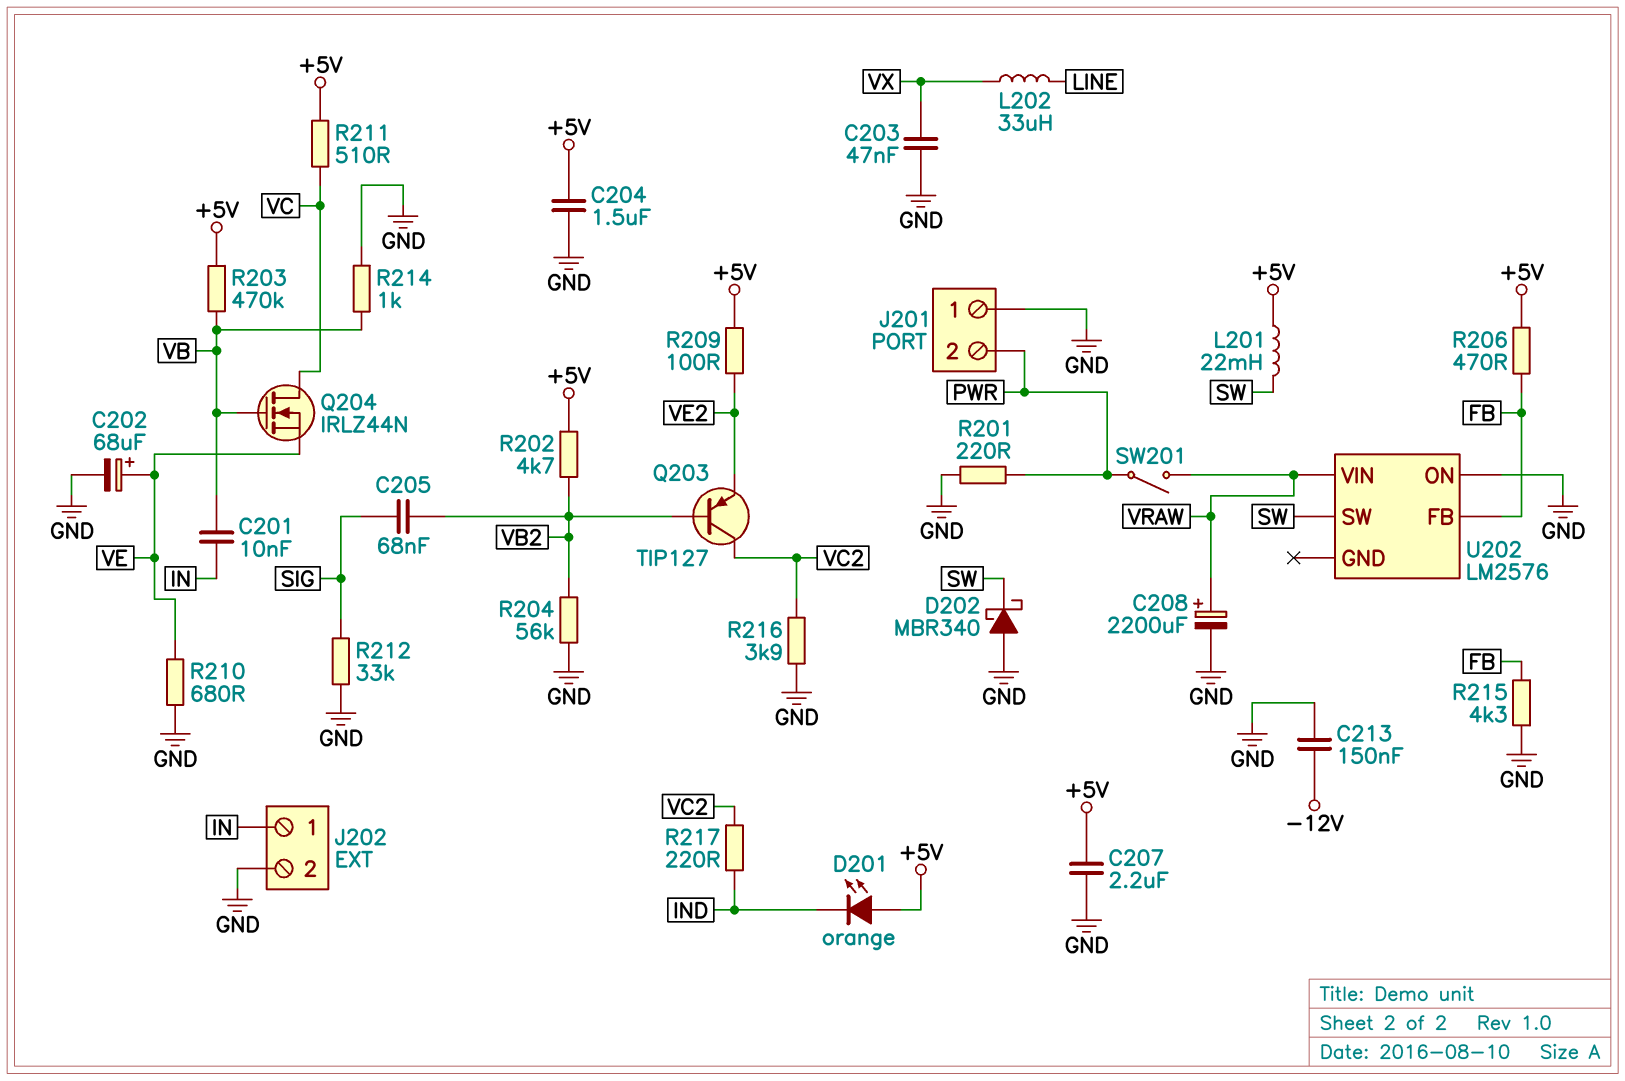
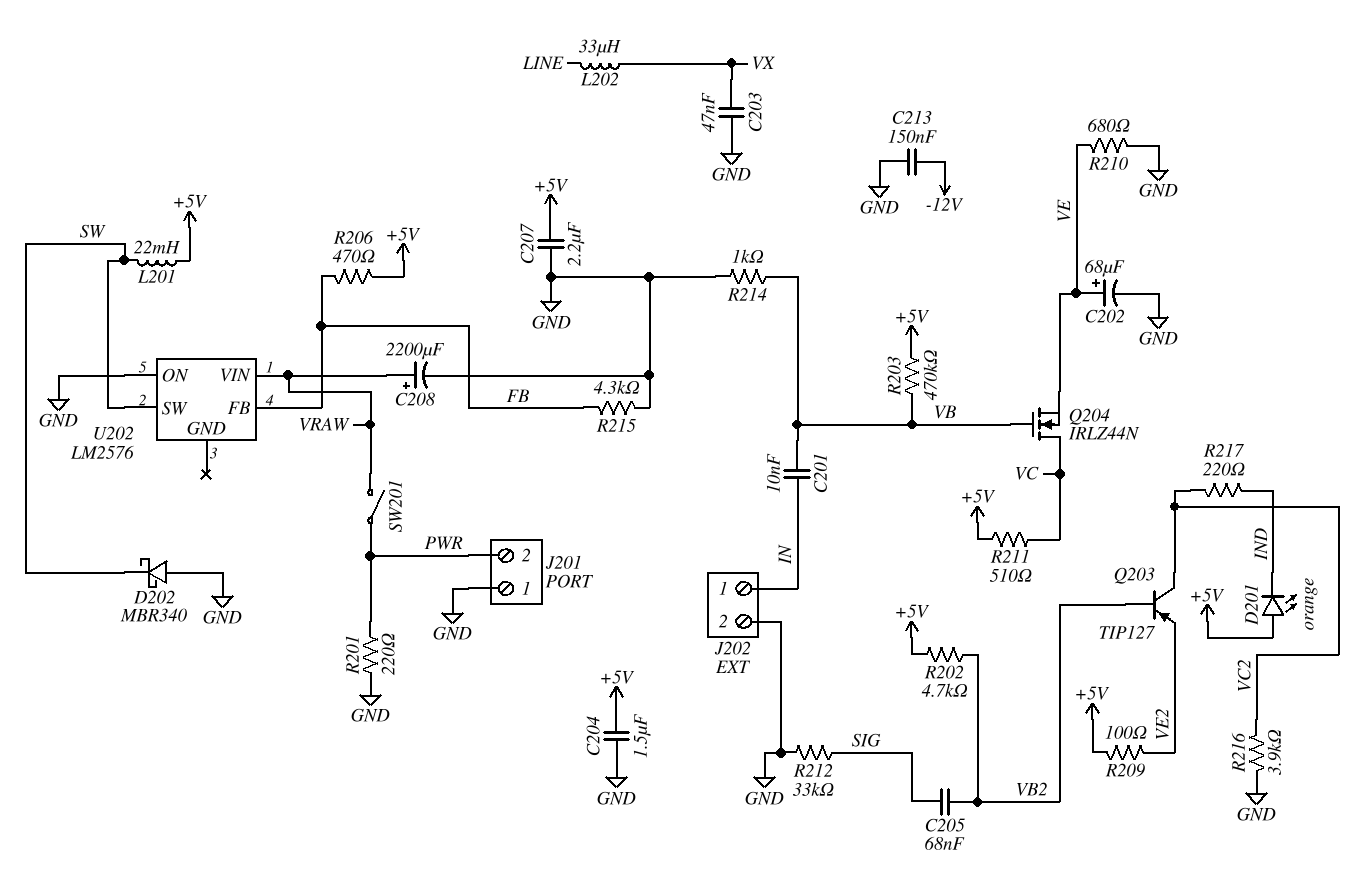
R204: 56k (GND, VB2) -> none

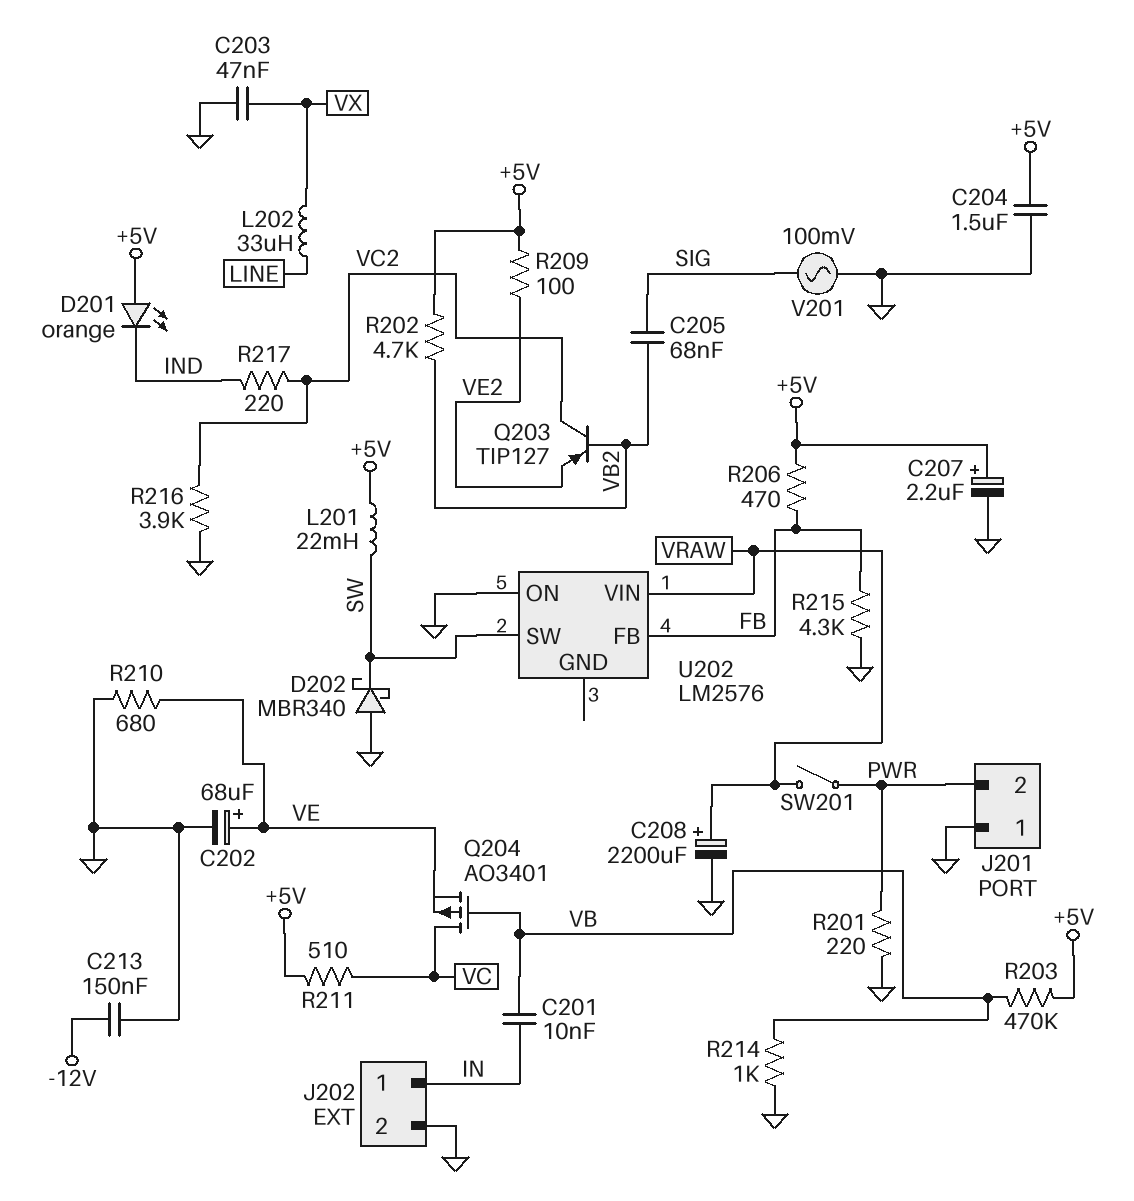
C207: 2.2uF (+5V, GND) -> 2.2uF (plus +5V, minus GND)
Q204: NMOS IRLZ44N (G VB, D VC, S VE) -> PMOS AO3401 (G VB, D VC, S VE)
R212: 33k (GND, SIG) -> none
V201: none -> AC 100mV (GND, SIG)

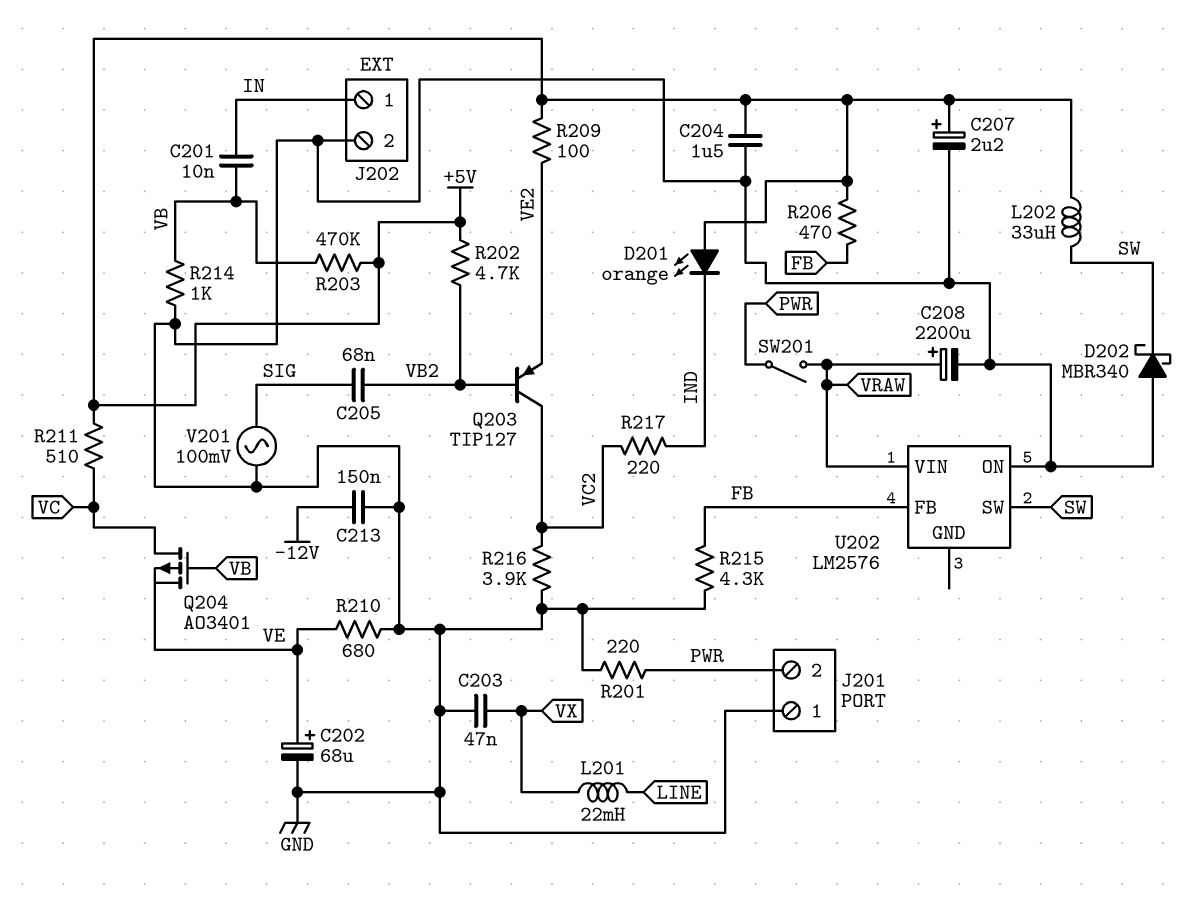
L201: 22mH (+5V, SW) -> 22mH (LINE, VX)
L202: 33uH (LINE, VX) -> 33uH (+5V, SW)

